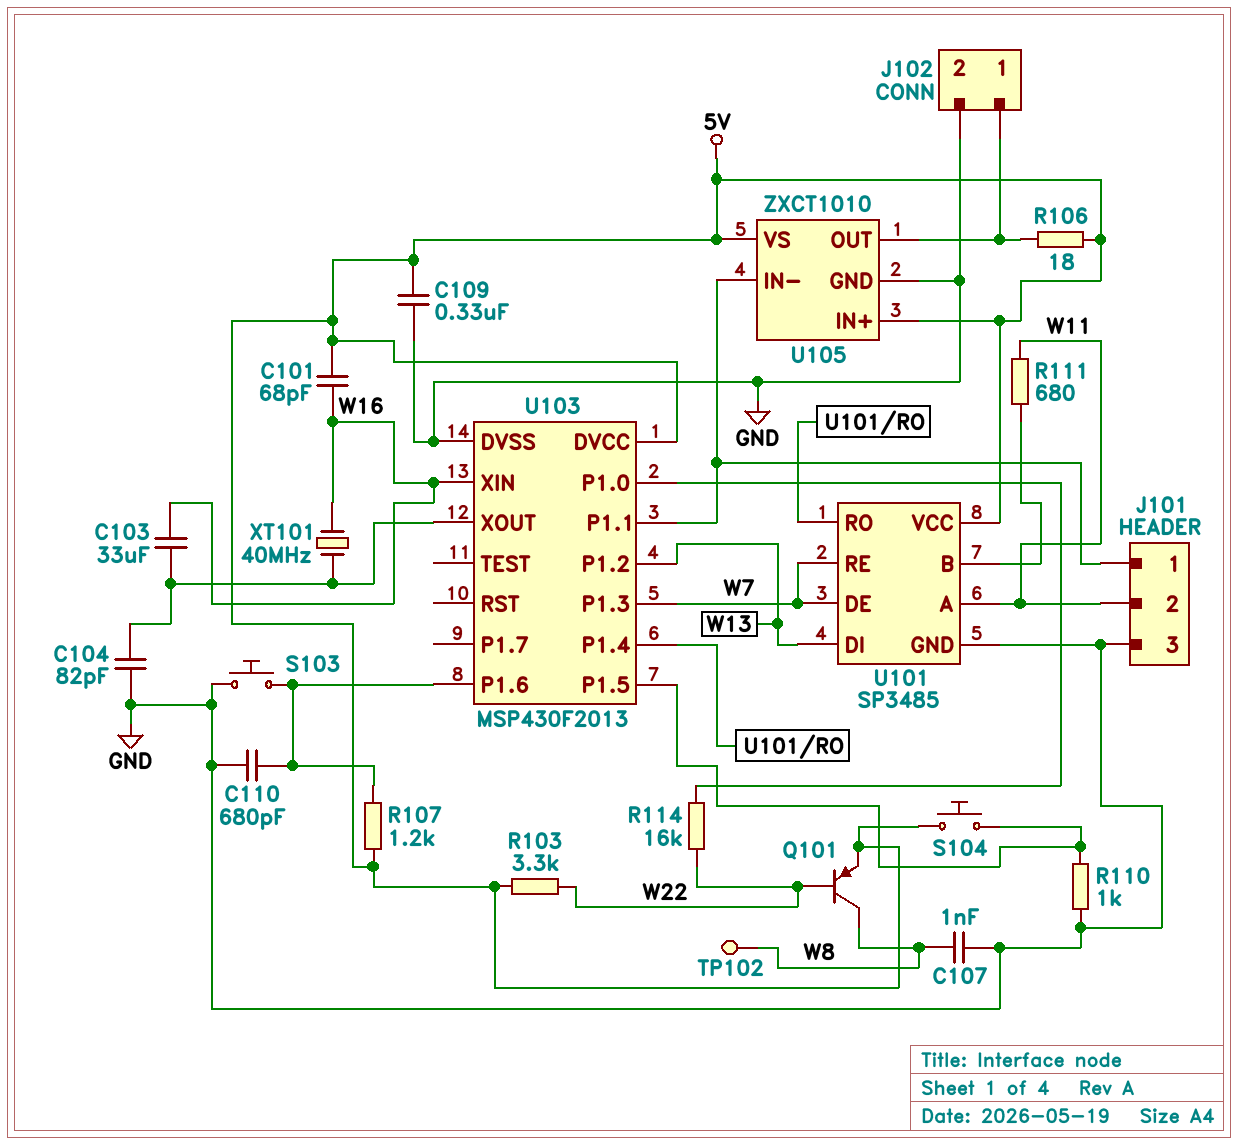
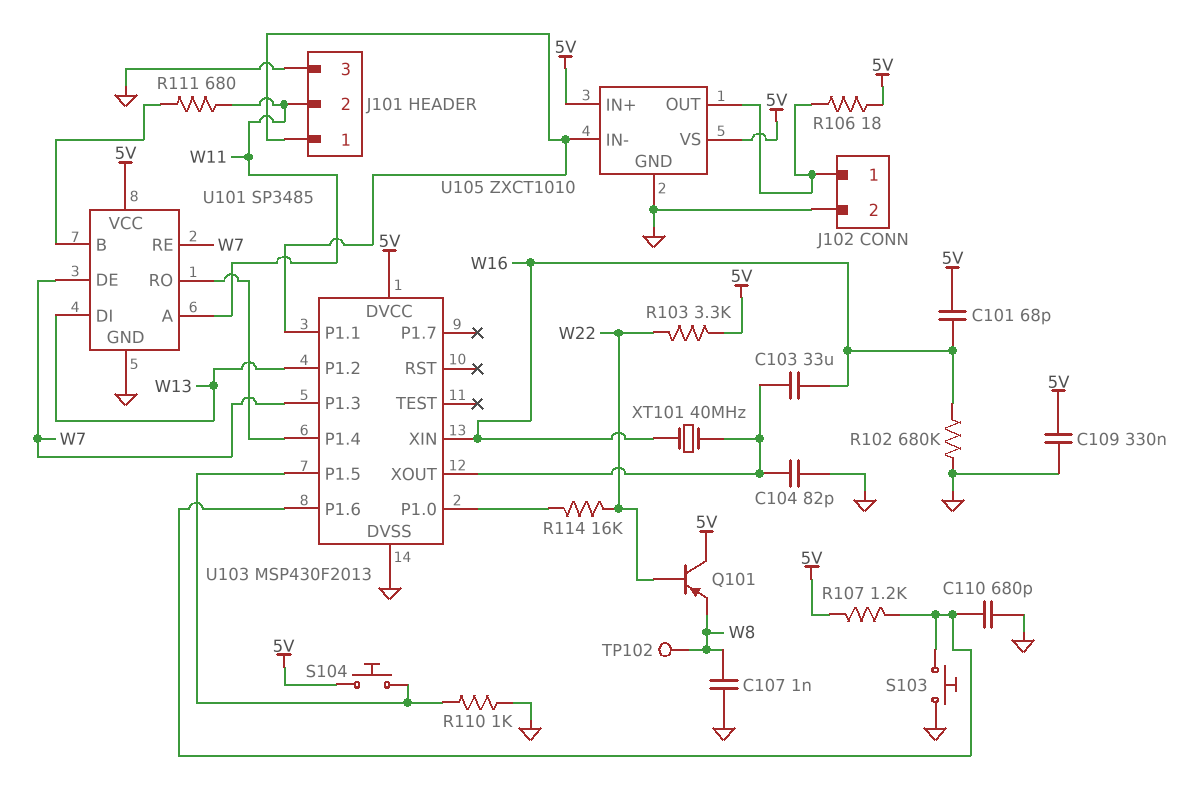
Q101: PNP (B W22, C W8, E 5V) -> PNP (B W22, C 5V, E W8)
R102: none -> 680k (GND, W16)

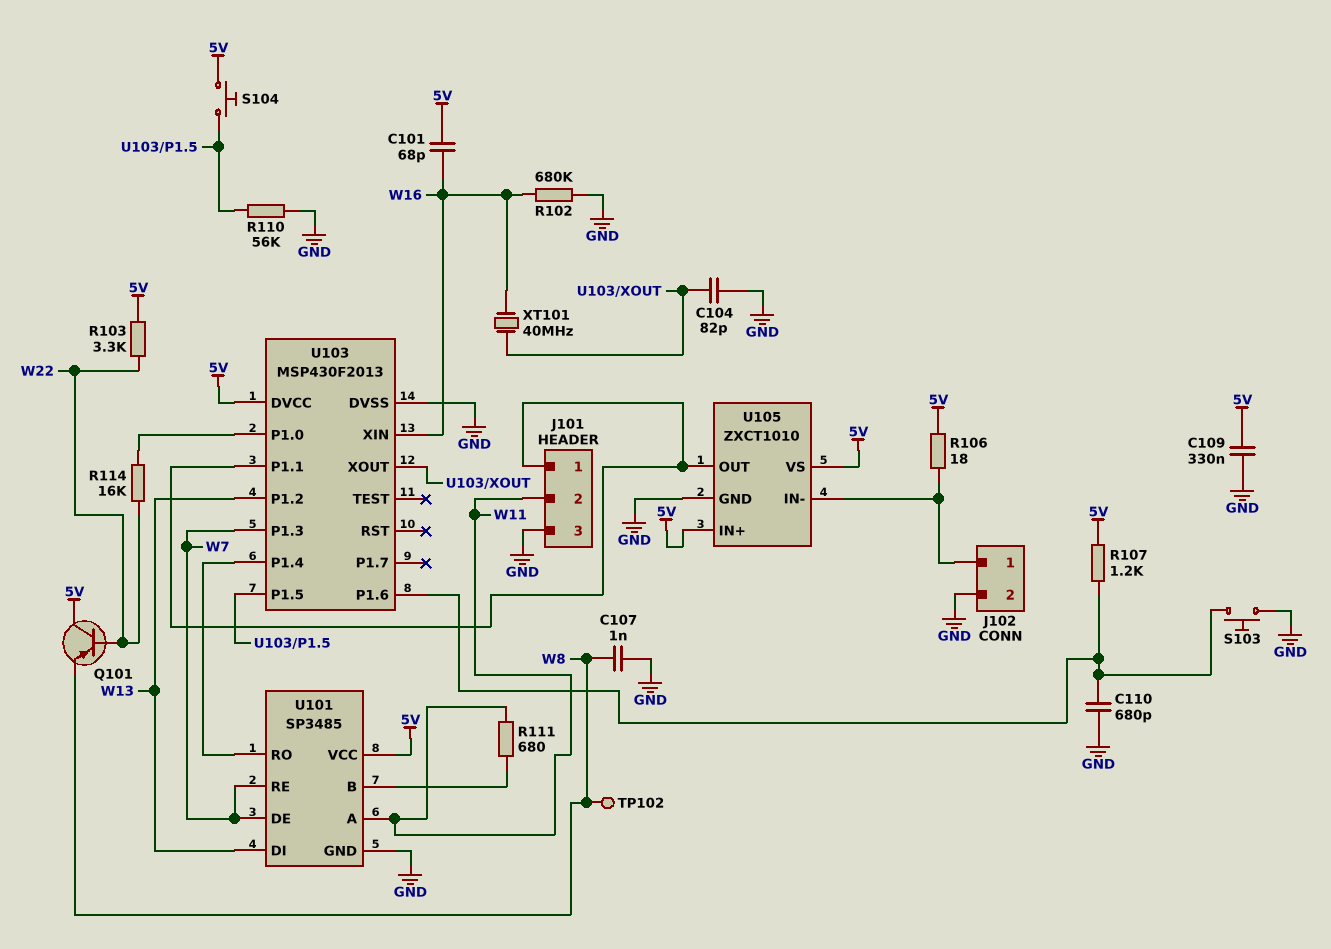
C103: 33uF (U103/XOUT, W16) -> none
R110: 1k (GND, U103/P1.5) -> 56k (GND, U103/P1.5)
U105 pin IN-: J101/1 -> J102/1
U105 pin OUT: J102/1 -> J101/1

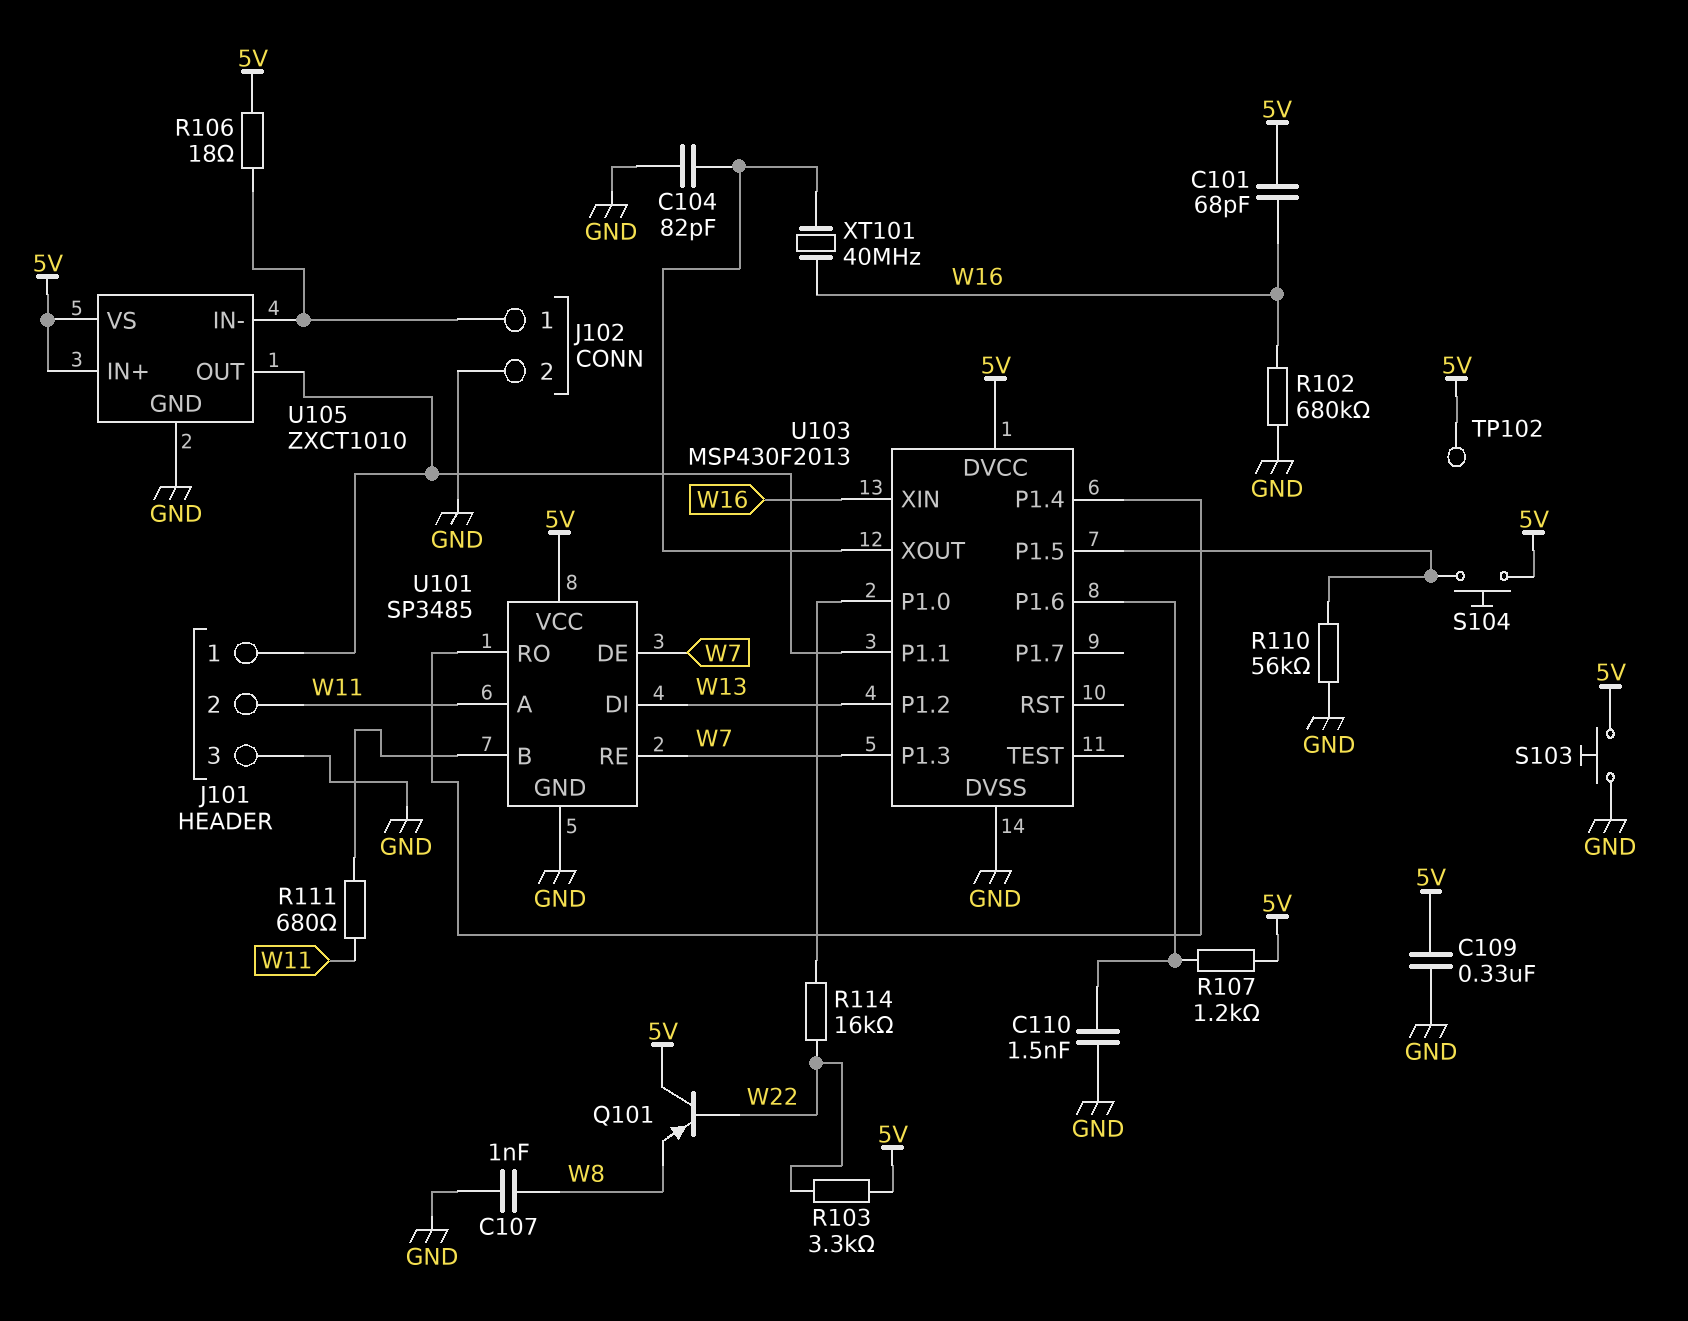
C110: 680pF (GND, U103/P1.6) -> 1.5nF (GND, U103/P1.6)
S103: button (GND, U103/P1.6) -> button (5V, GND)
TP102: test point (W8) -> test point (5V)

